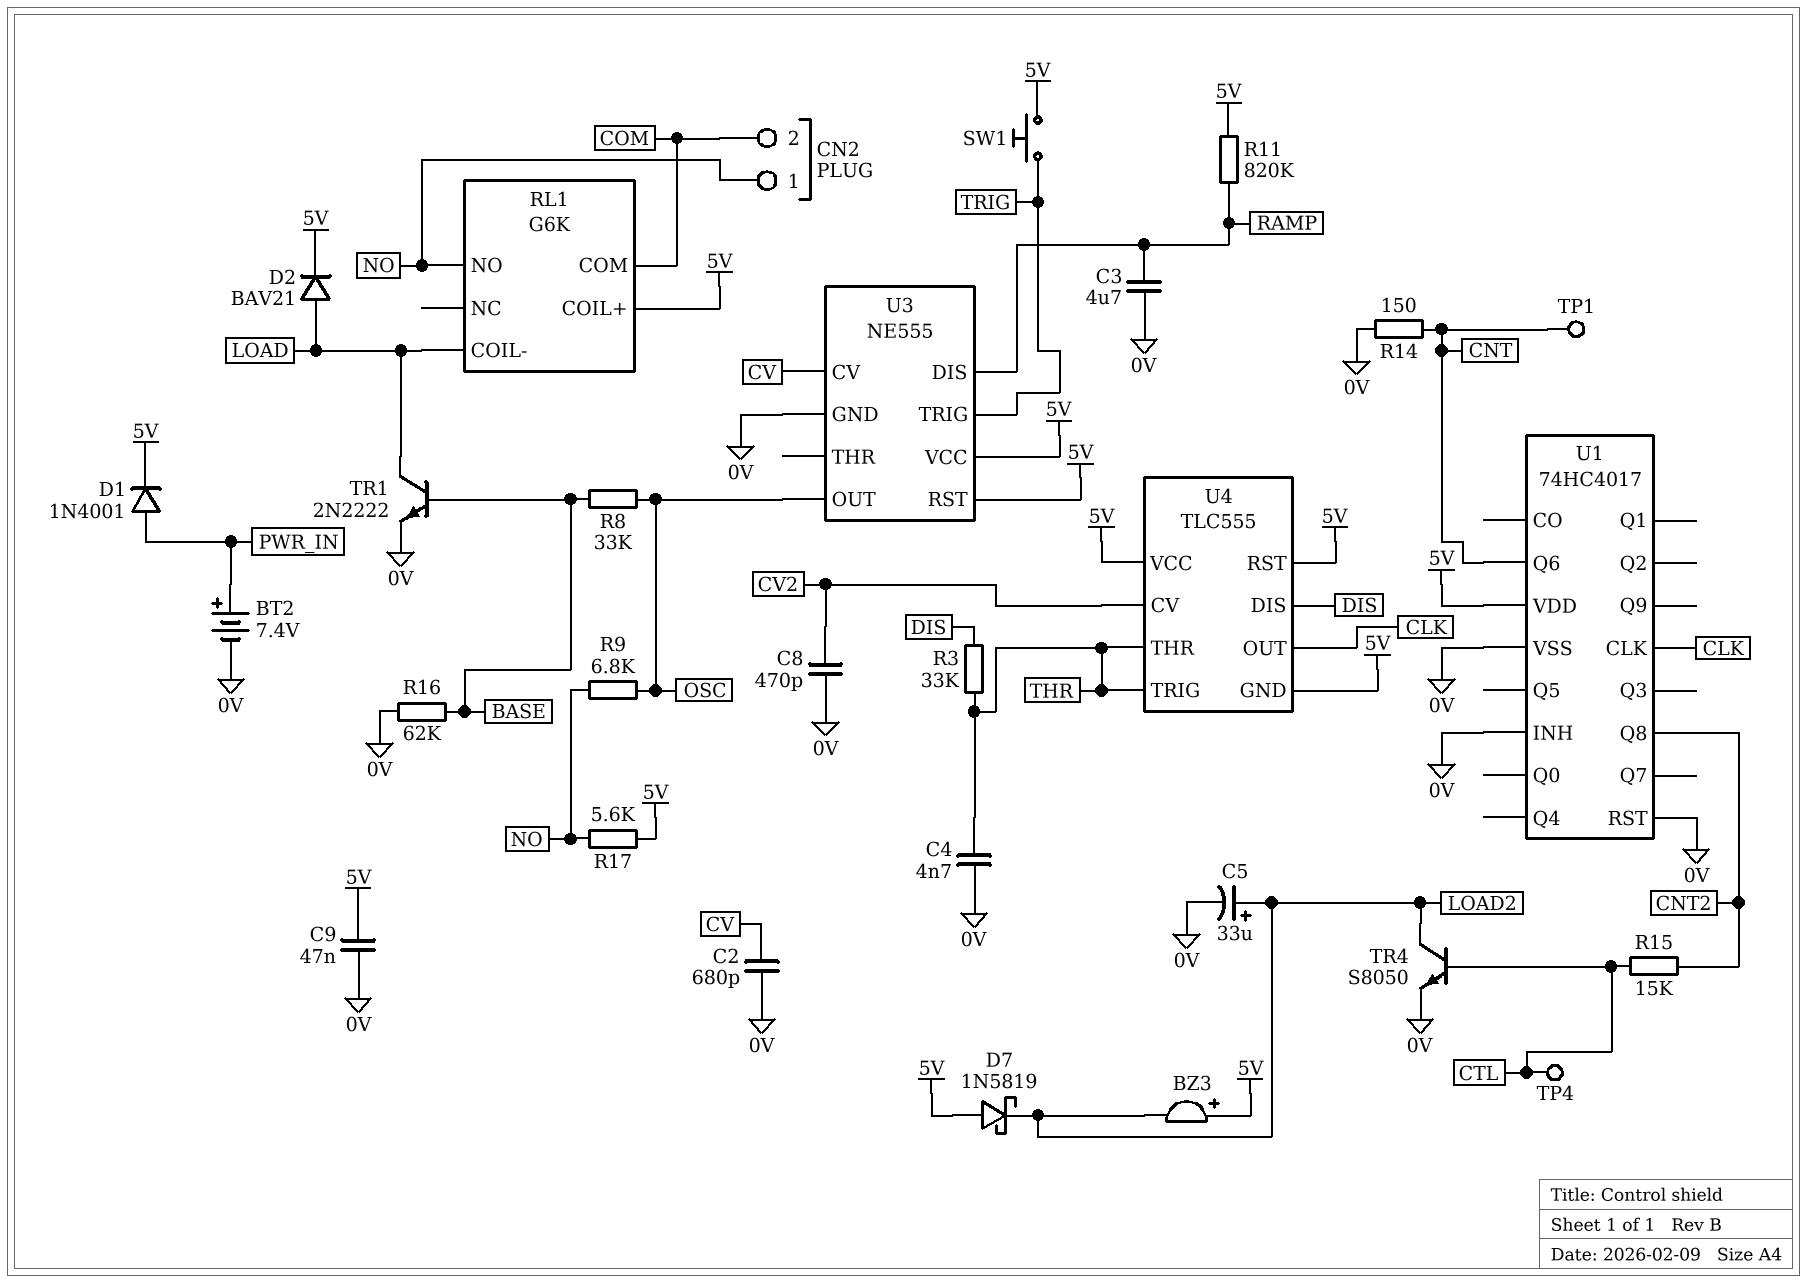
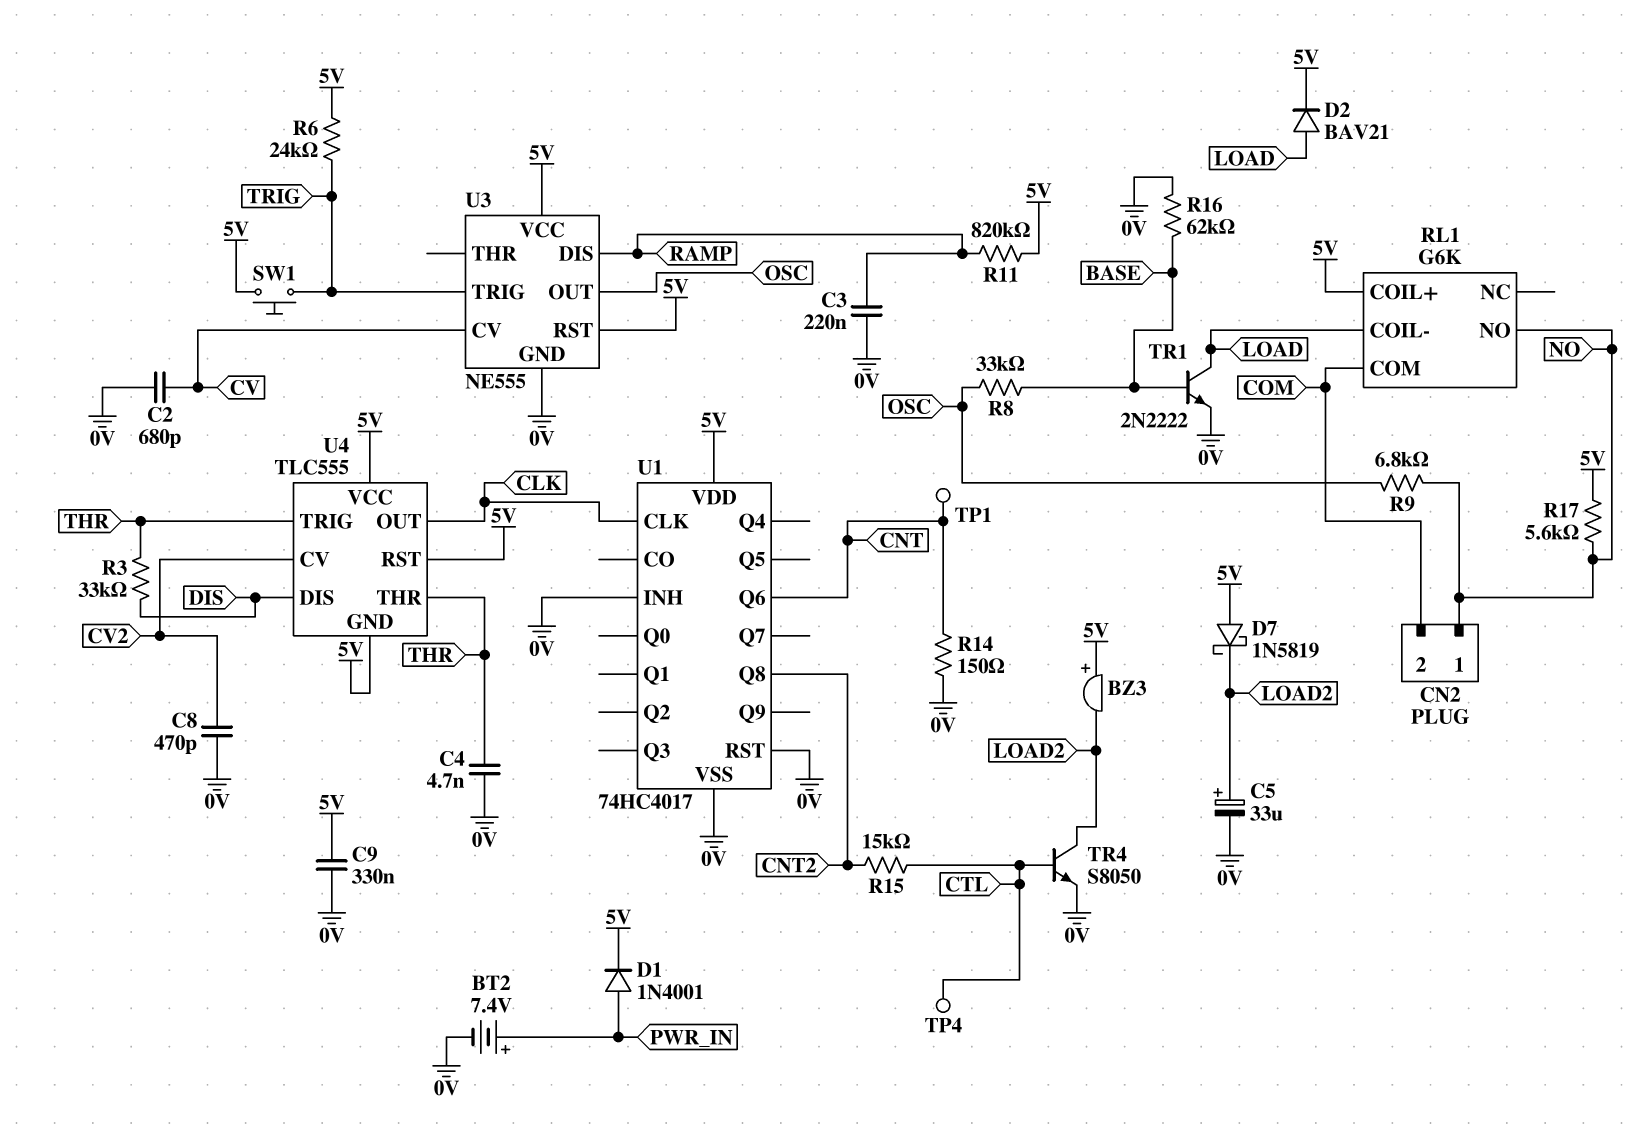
C3: 4.7uF (0V, RAMP) -> 220nF (0V, RAMP)
C9: 47nF (0V, 5V) -> 330nF (0V, 5V)
R6: none -> 24k (5V, TRIG)

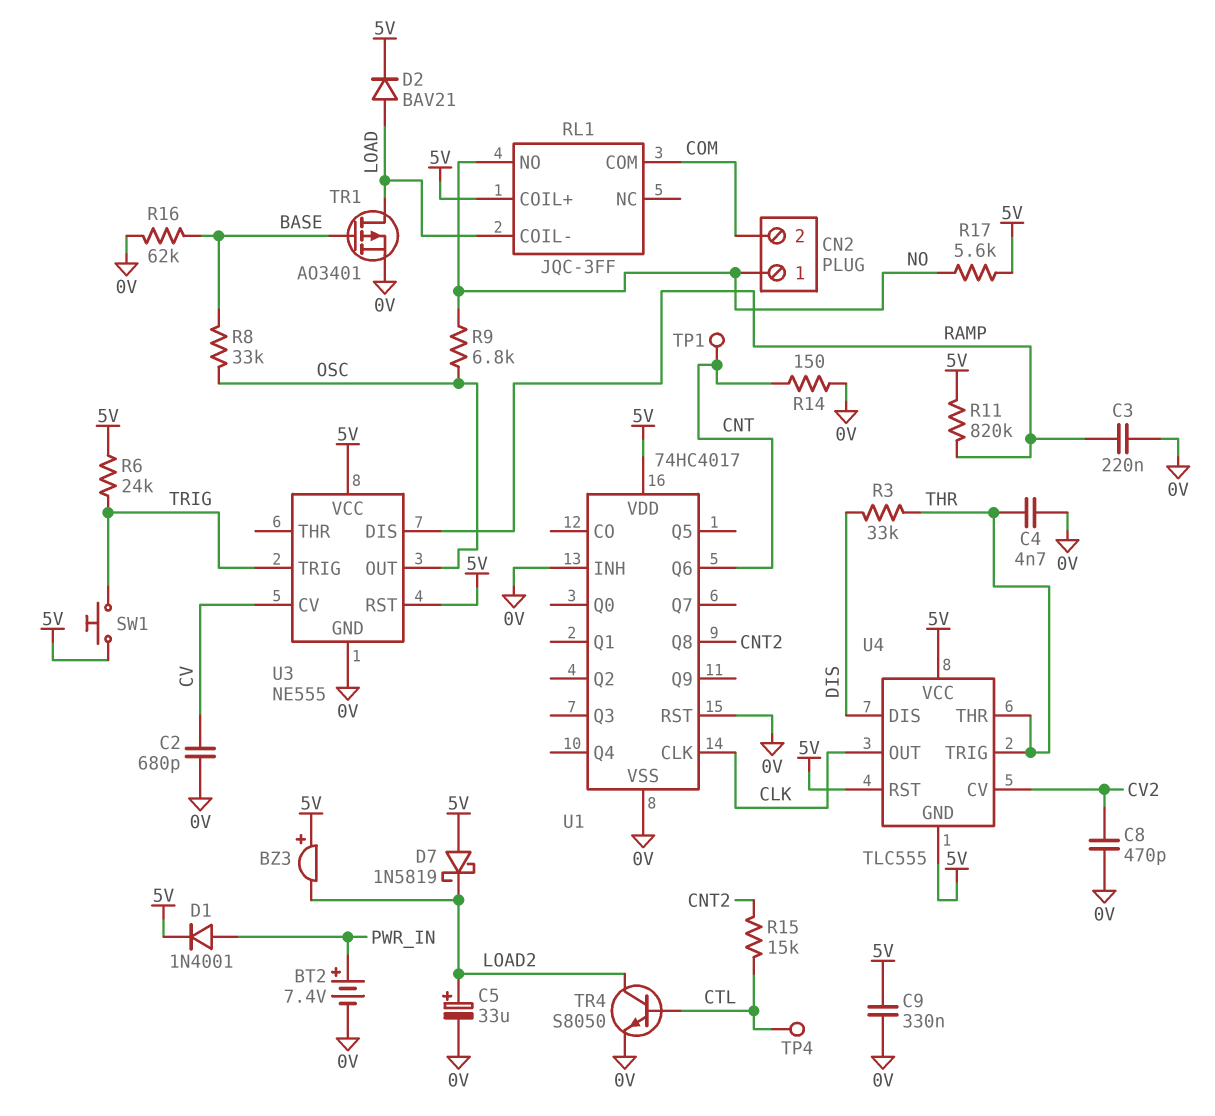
RL1: G6K -> JQC-3FF
TR1: NPN 2N2222 (B BASE, C LOAD, E 0V) -> PMOS AO3401 (G BASE, D LOAD, S 0V)

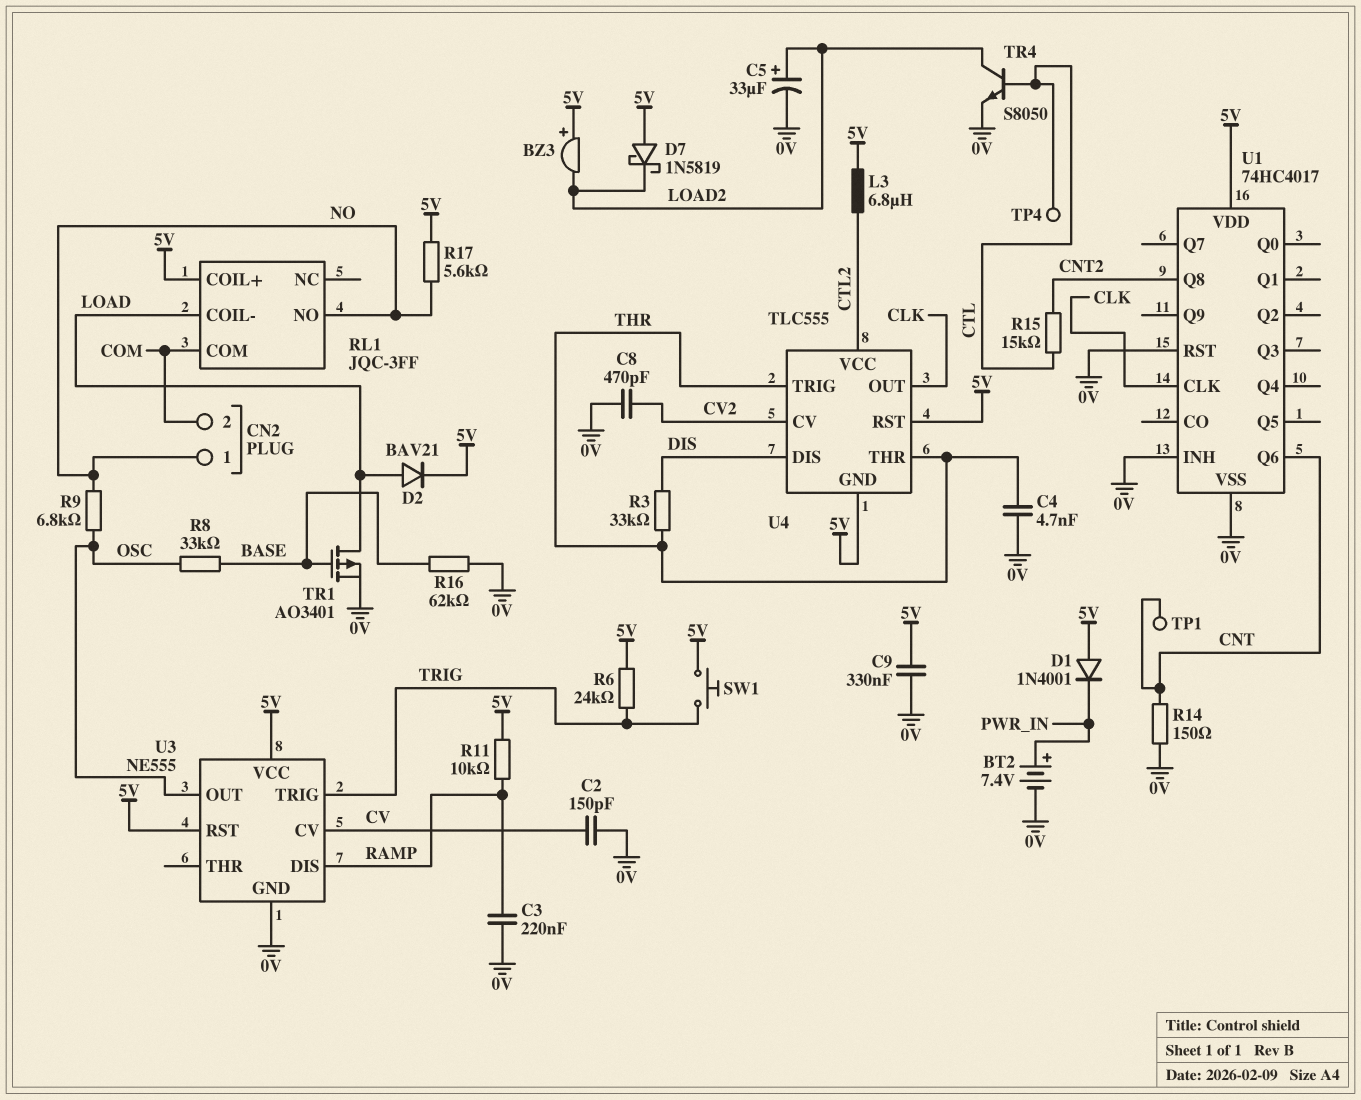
C2: 680pF (0V, CV) -> 150pF (0V, CV)
D1: diode 1N4001 (A PWR_IN, K 5V) -> diode 1N4001 (A 5V, K PWR_IN)
L3: none -> 6.8uH (5V, CTL2)
R11: 820k (5V, RAMP) -> 10k (5V, RAMP)
U4 pin VCC: 5V -> CTL2

